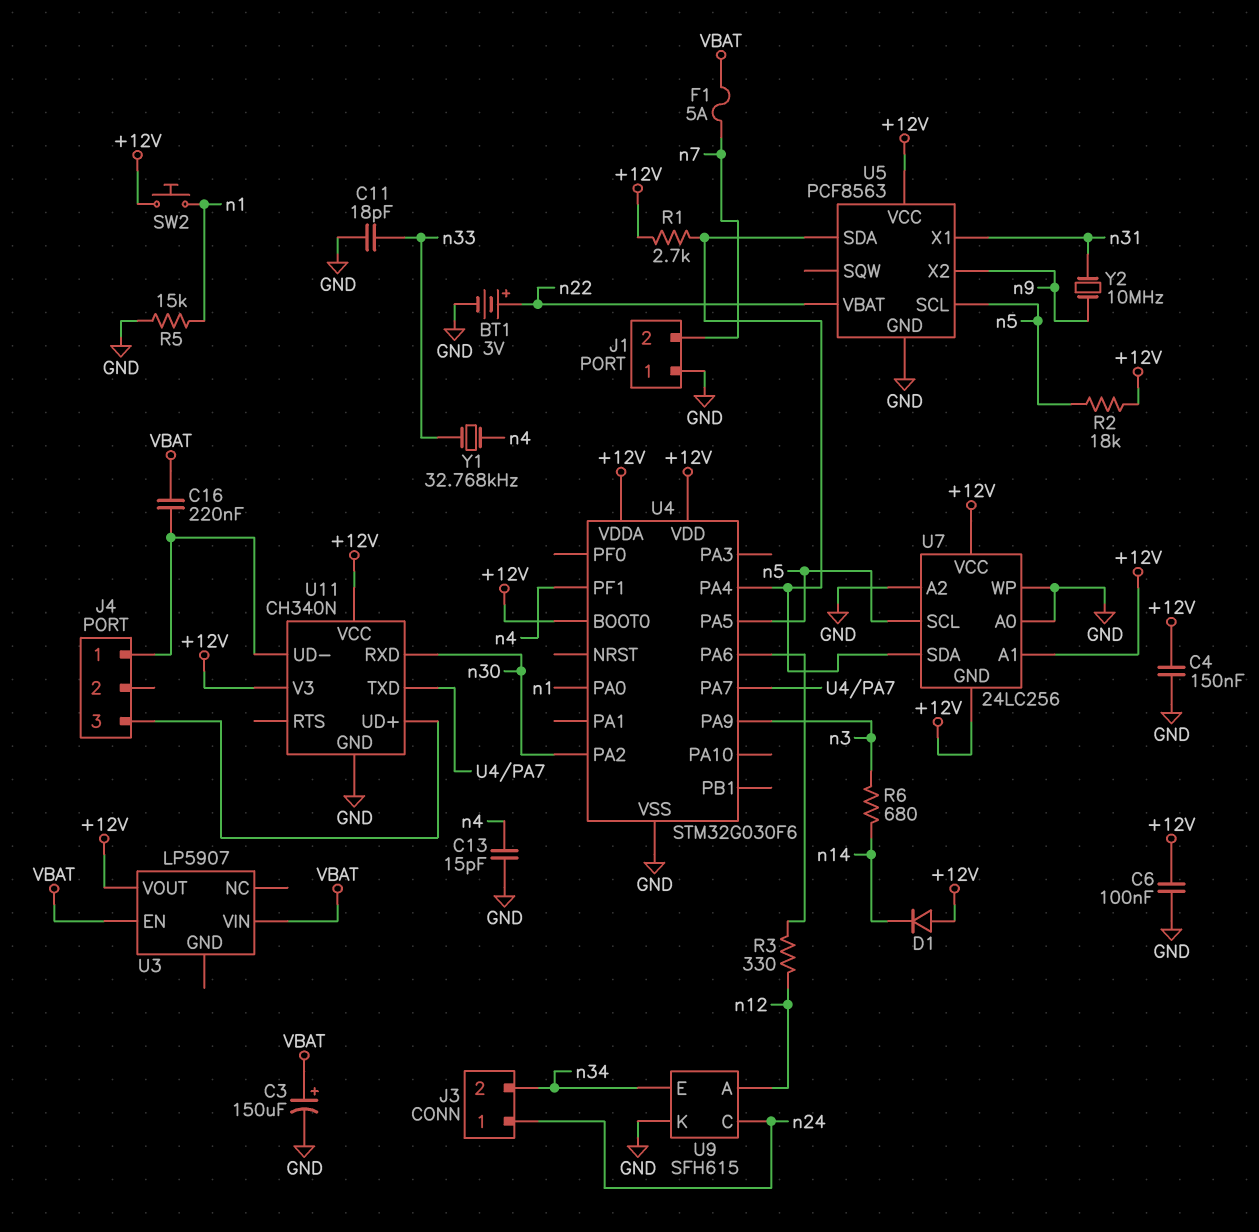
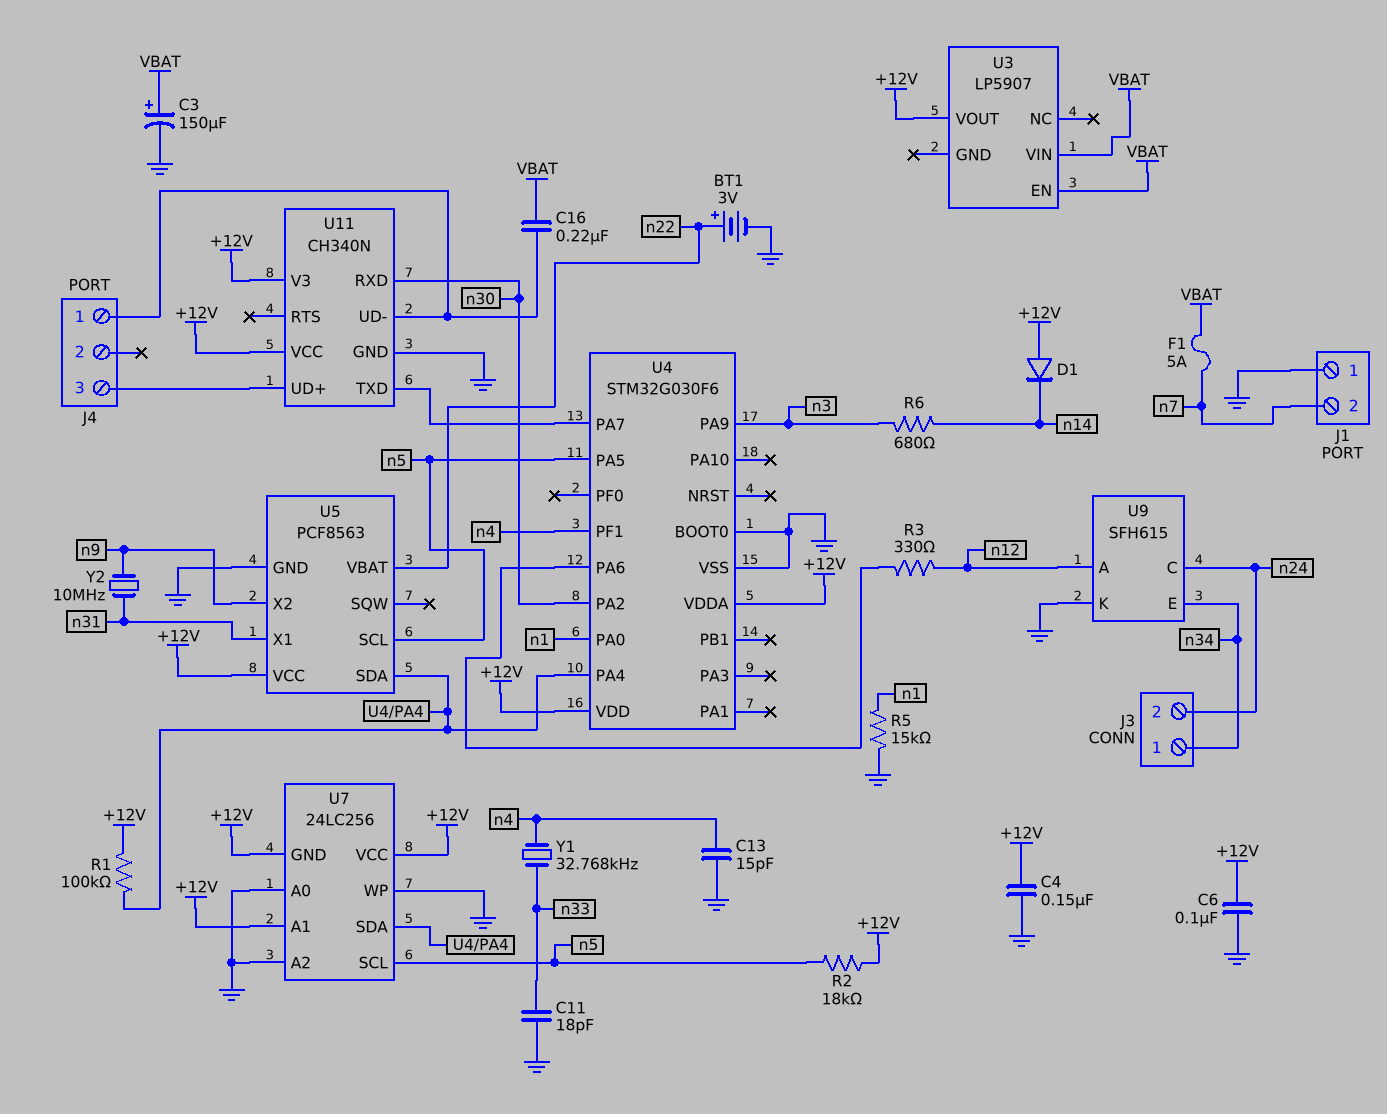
J3 pin 1: n24 -> n34
J3 pin 2: n34 -> n24
R1: 2.7k (+12V, U4/PA4) -> 100k (+12V, U4/PA4)
SW2: button (+12V, n1) -> none
U4 pin BOOT0: +12V -> GND

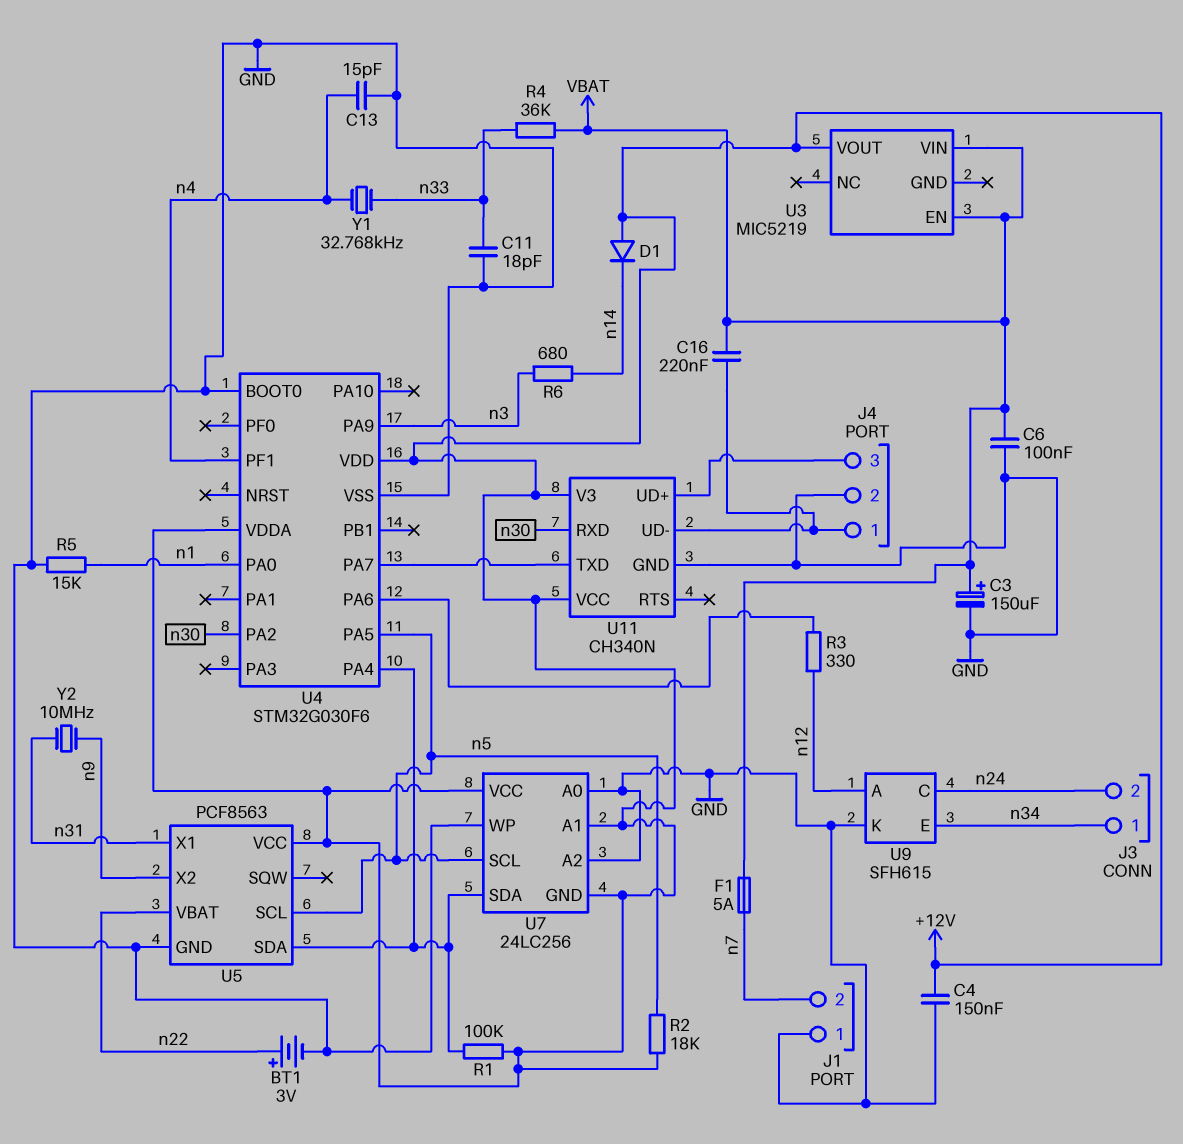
C6: 100nF (+12V, GND) -> 100nF (GND, VBAT)
J4 pin 2: none -> GND
R4: none -> 36k (VBAT, n33)
U3: LP5907 -> MIC5219

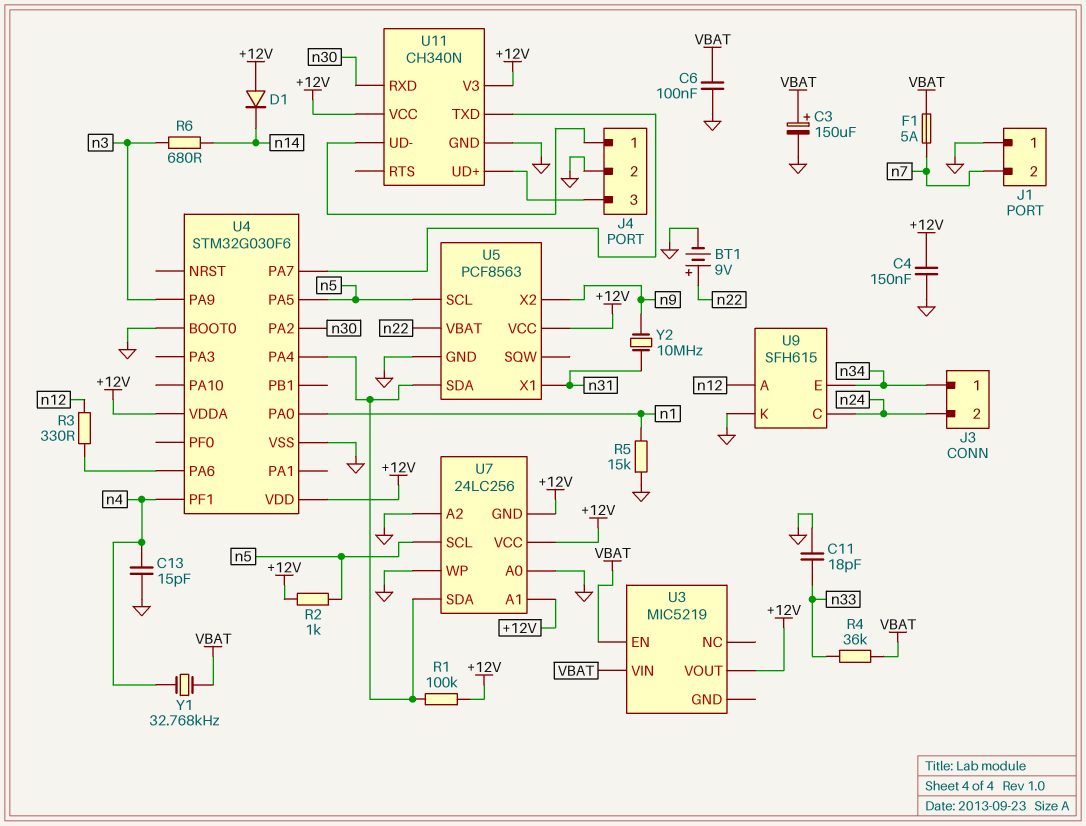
BT1: 3V (plus n22, minus GND) -> 9V (plus n22, minus GND)
C16: 220nF (J4/1, VBAT) -> none
R2: 18k (+12V, n5) -> 1k (+12V, n5)
Y1: 32.768kHz (n4, n33) -> 32.768kHz (VBAT, n4)

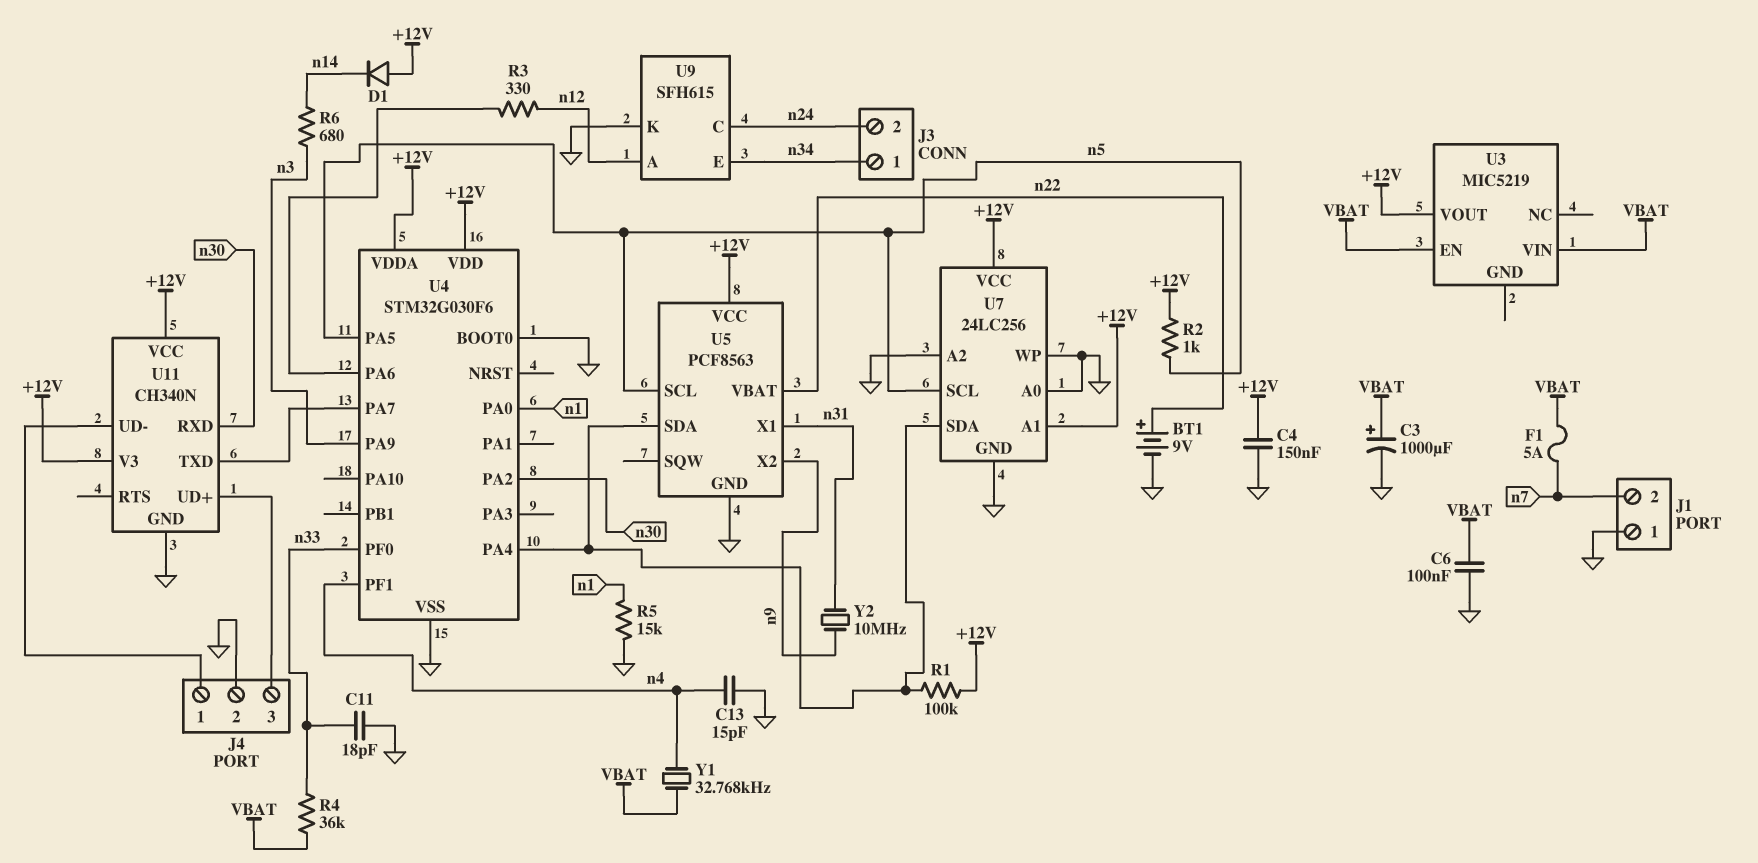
C3: 150uF (plus VBAT, minus GND) -> 1000uF (plus VBAT, minus GND)
U4 pin PF0: none -> n33
U7 pin GND: +12V -> GND

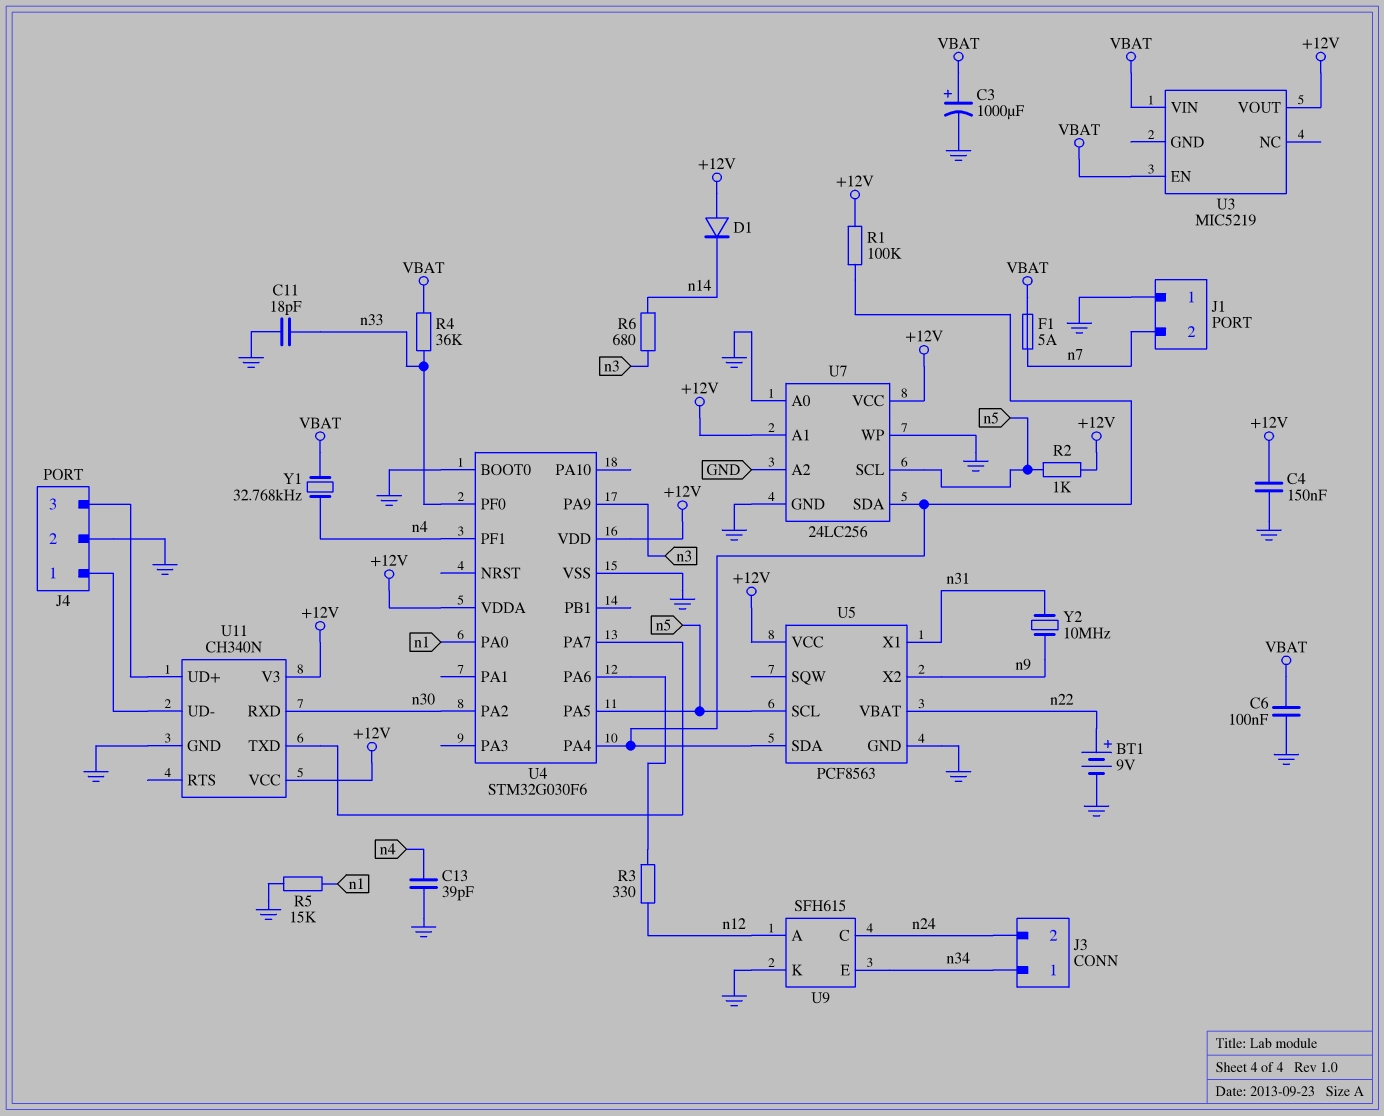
C13: 15pF (GND, n4) -> 39pF (GND, n4)

